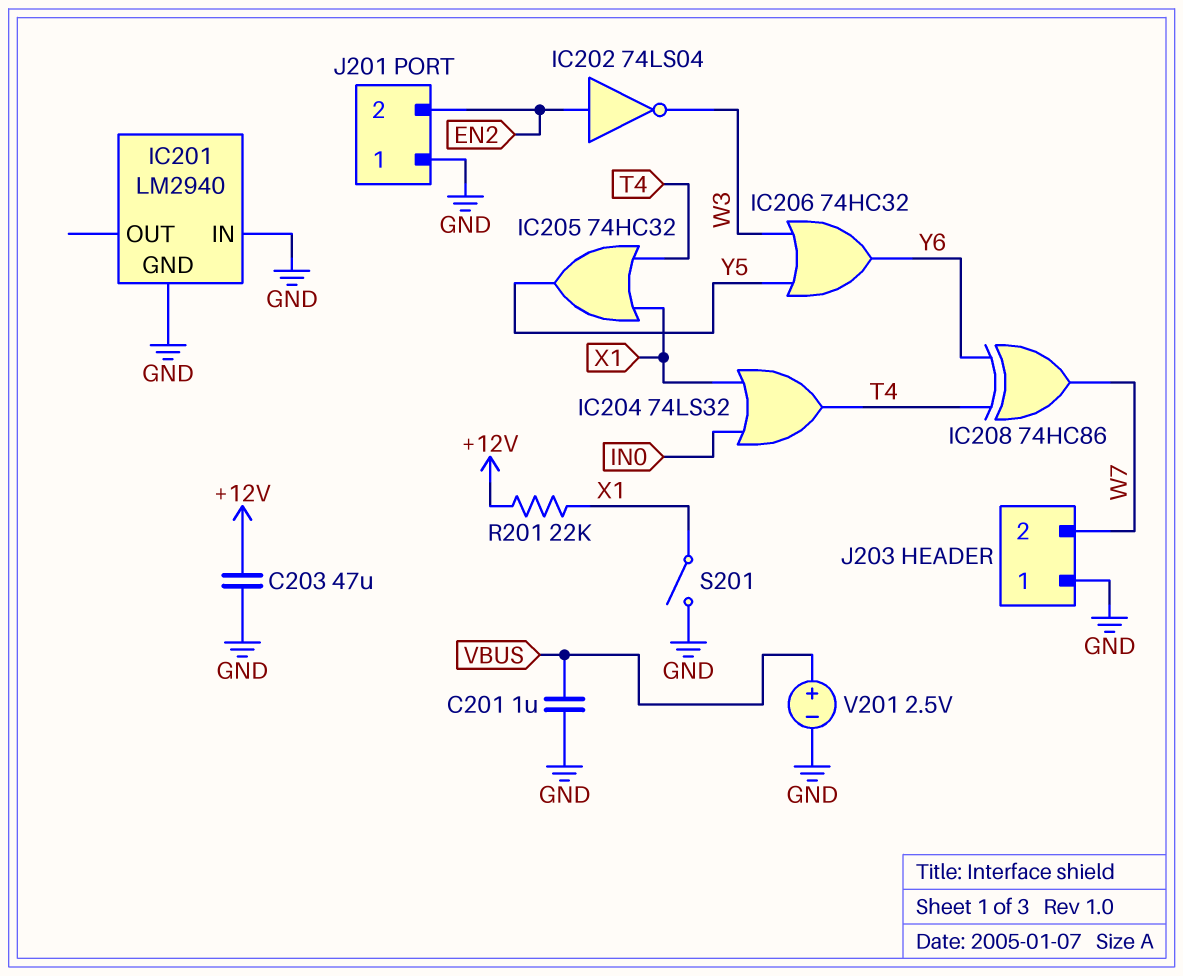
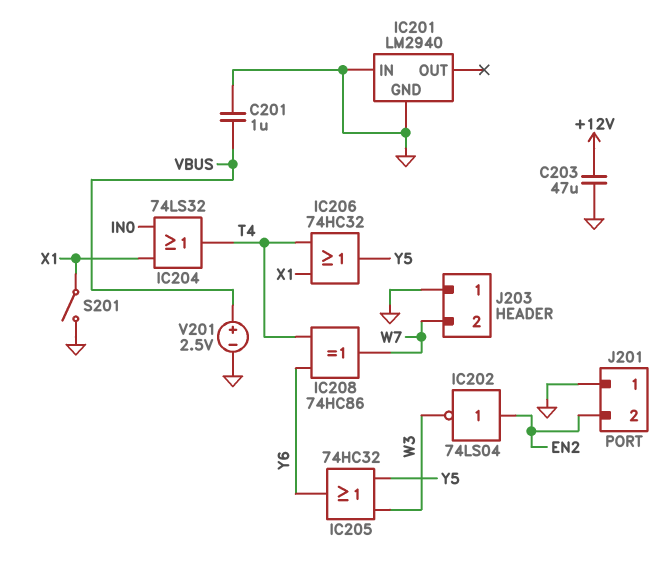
IC205: OR 74HC32 (in T4, in X1, out Y5) -> OR 74HC32 (in W3, in Y5, out Y6)
IC206: OR 74HC32 (in W3, in Y5, out Y6) -> OR 74HC32 (in T4, in X1, out Y5)
R201: 22k (+12V, X1) -> none

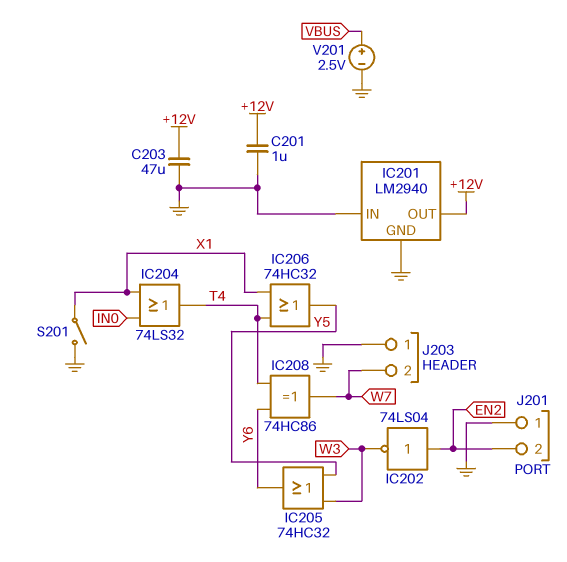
C201: 1uF (GND, VBUS) -> 1uF (+12V, GND)
IC201 pin OUT: none -> +12V

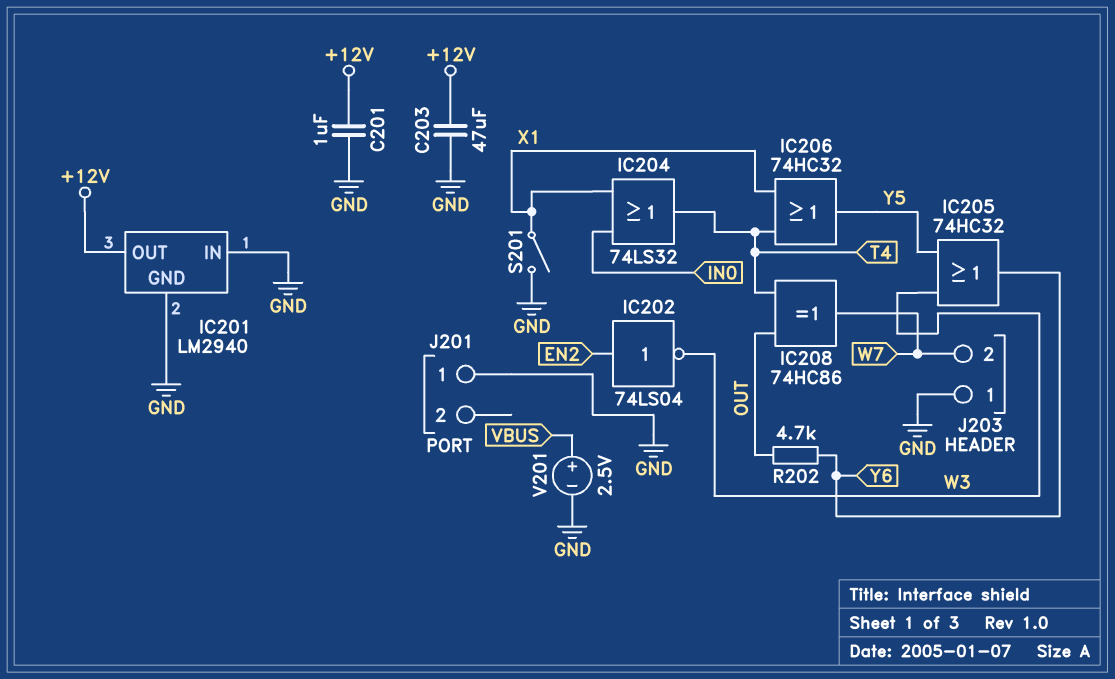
IC208: XOR 74HC86 (in T4, in Y6, out W7) -> XOR 74HC86 (in OUT, in T4, out W7)
J201 pin 2: EN2 -> none
R202: none -> 4.7k (OUT, Y6)

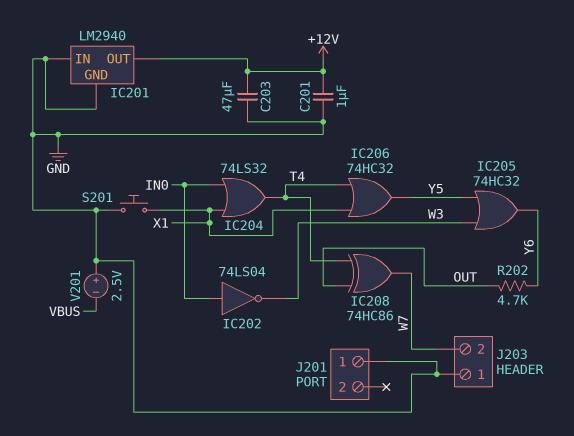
IC202: NOT 74LS04 (in EN2, out W3) -> NOT 74LS04 (in IN0, out W3)
S201: switch (GND, X1) -> button (GND, X1)
V201: 2.5V (plus VBUS, minus GND) -> 2.5V (plus GND, minus VBUS)

